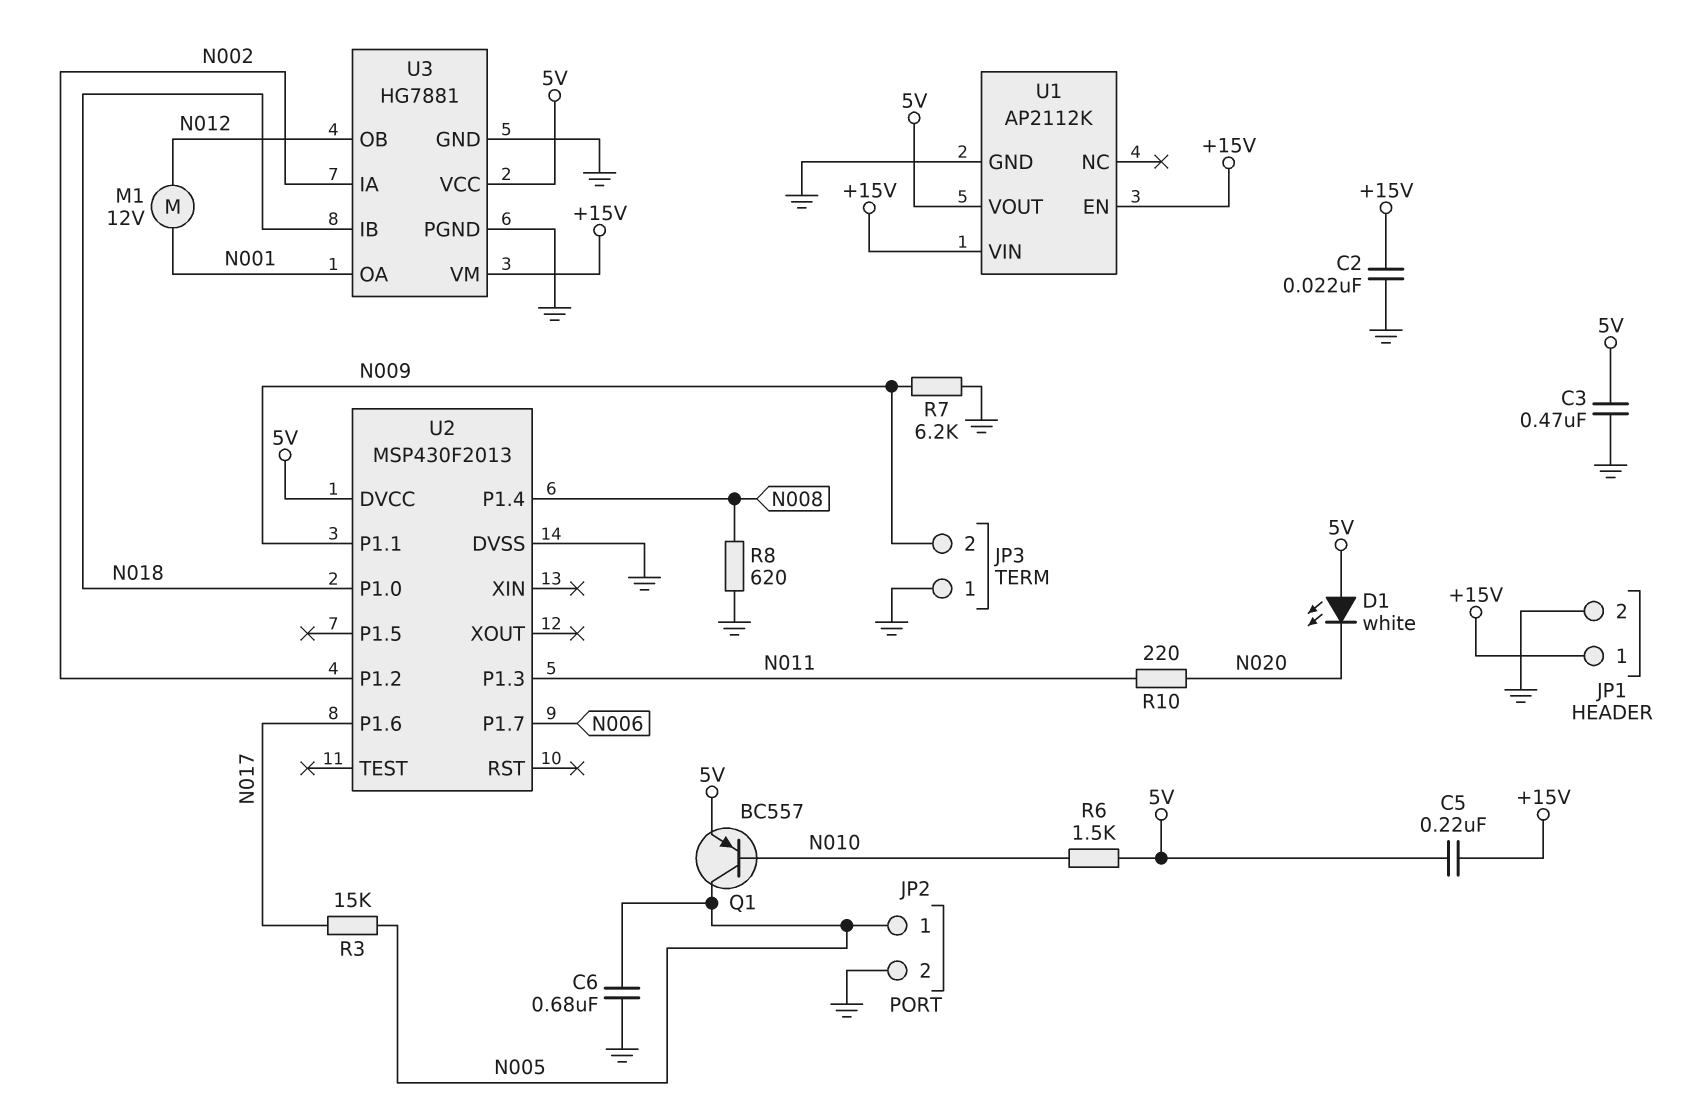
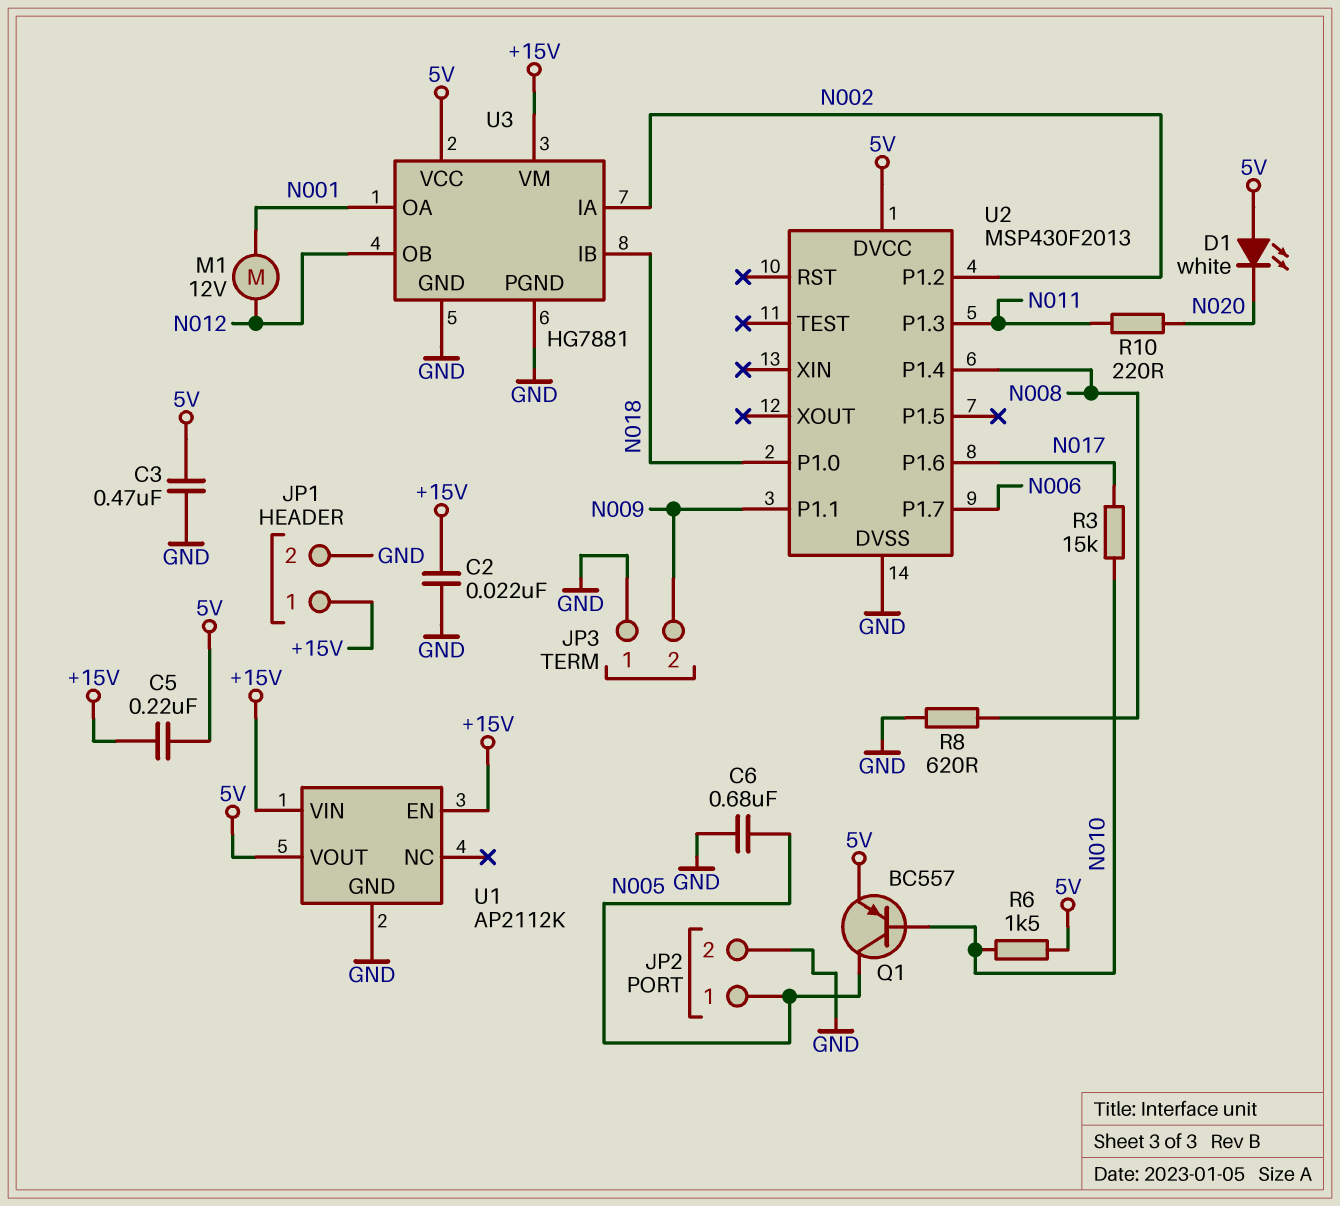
R3: 15k (N005, N017) -> 15k (N010, N017)
R7: 6.2k (GND, N009) -> none

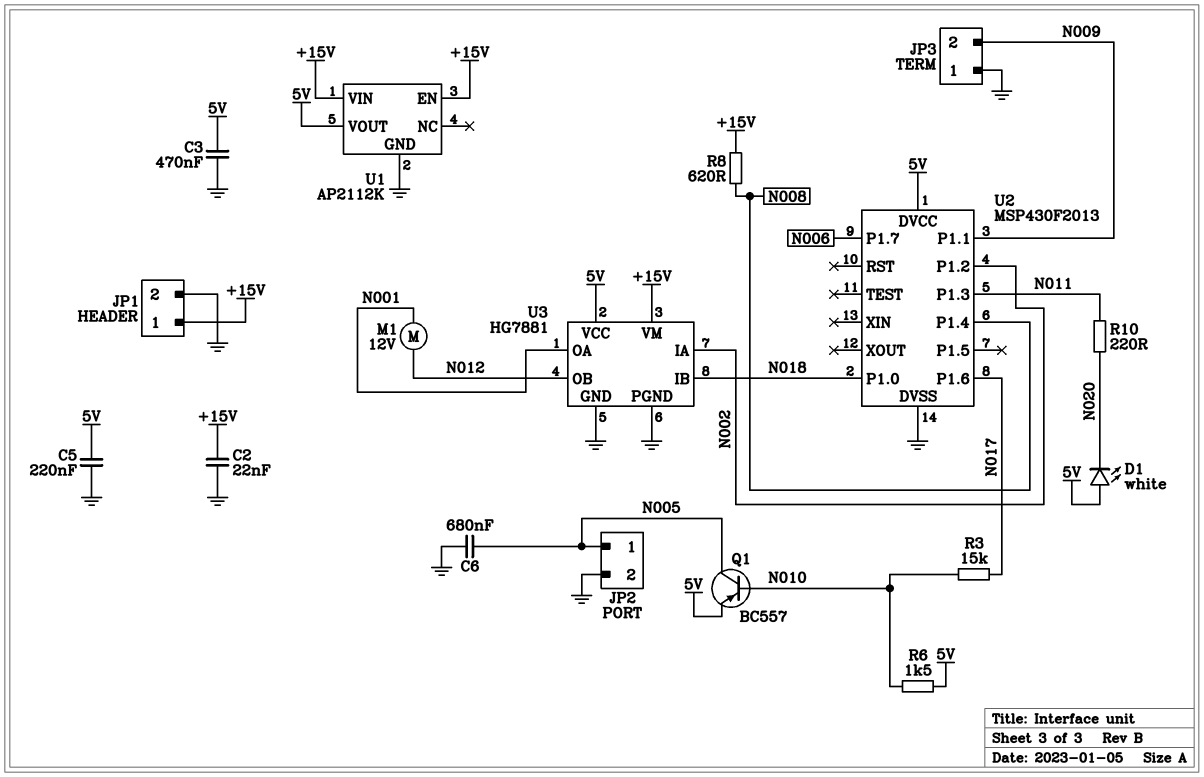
C5: 220nF (+15V, 5V) -> 220nF (5V, GND)
R8: 620 (GND, N008) -> 620 (+15V, N008)

